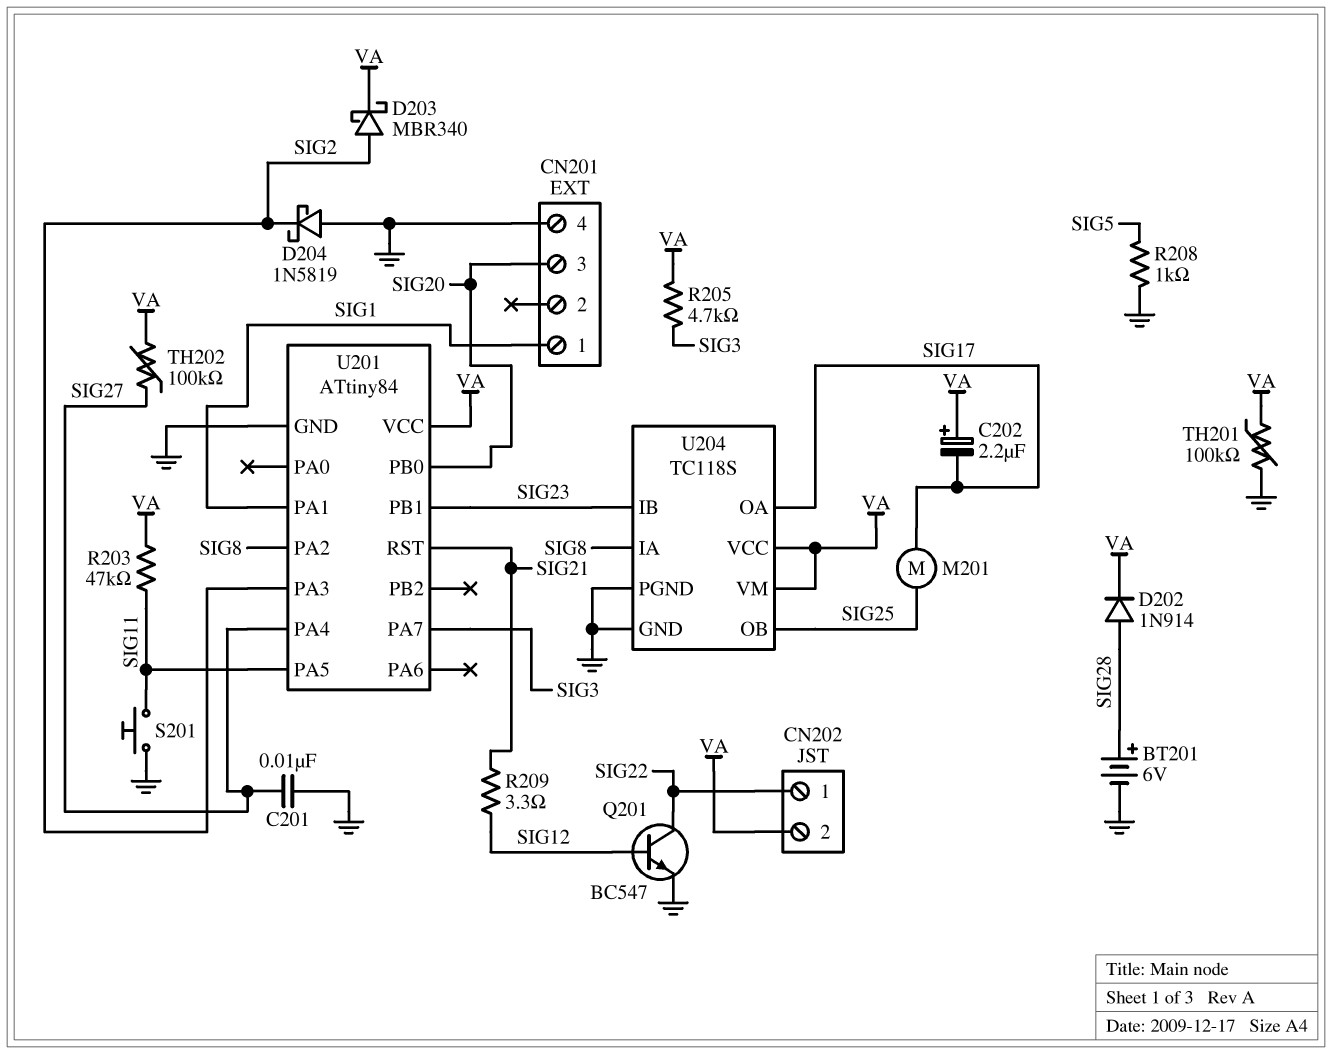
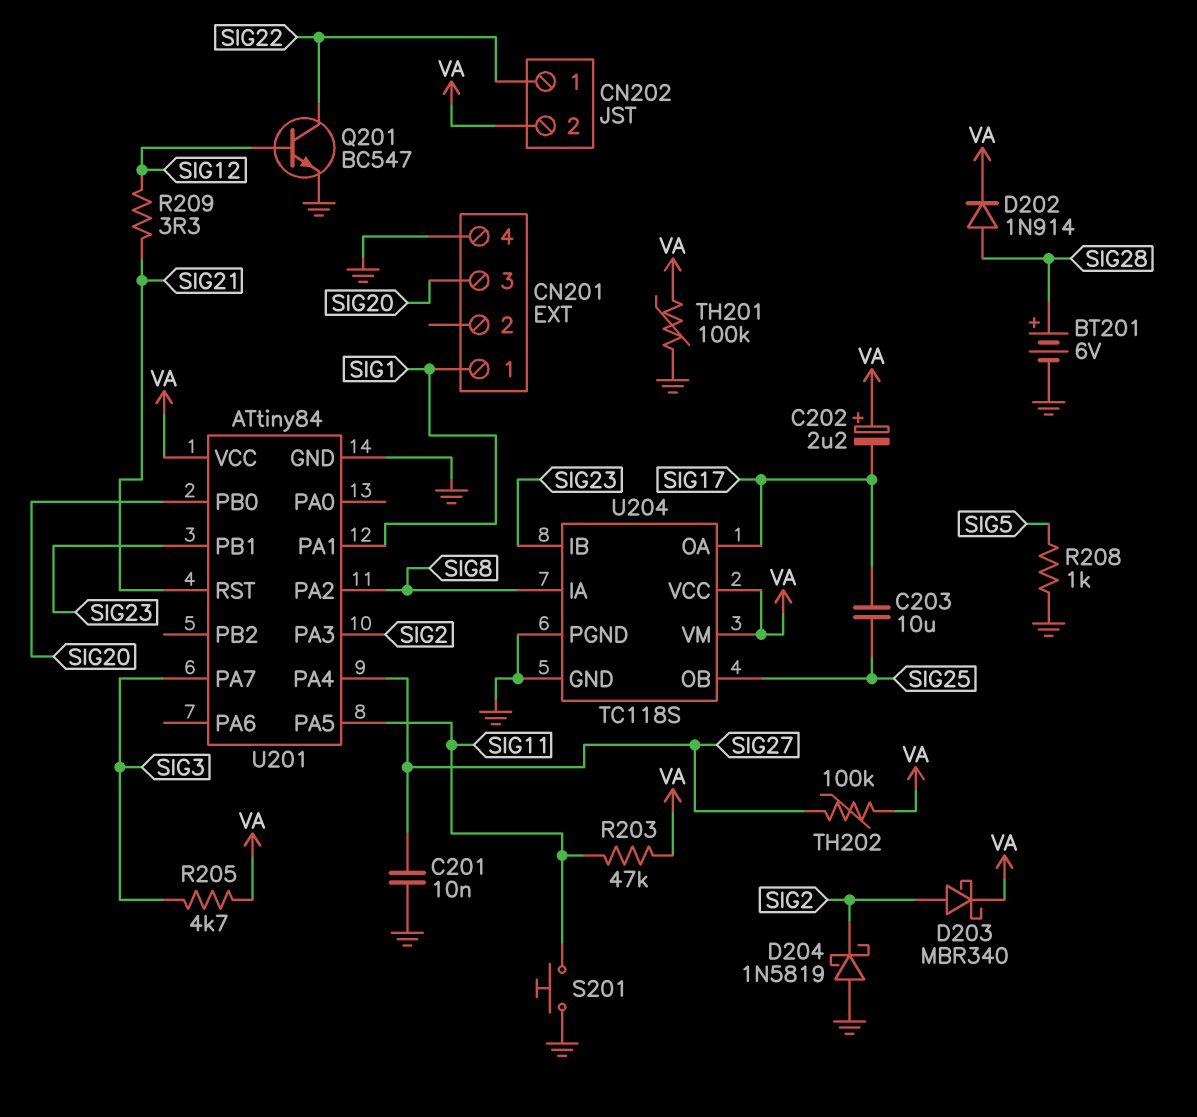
C203: none -> 10uF (SIG17, SIG25)
M201: motor (SIG17, SIG25) -> none

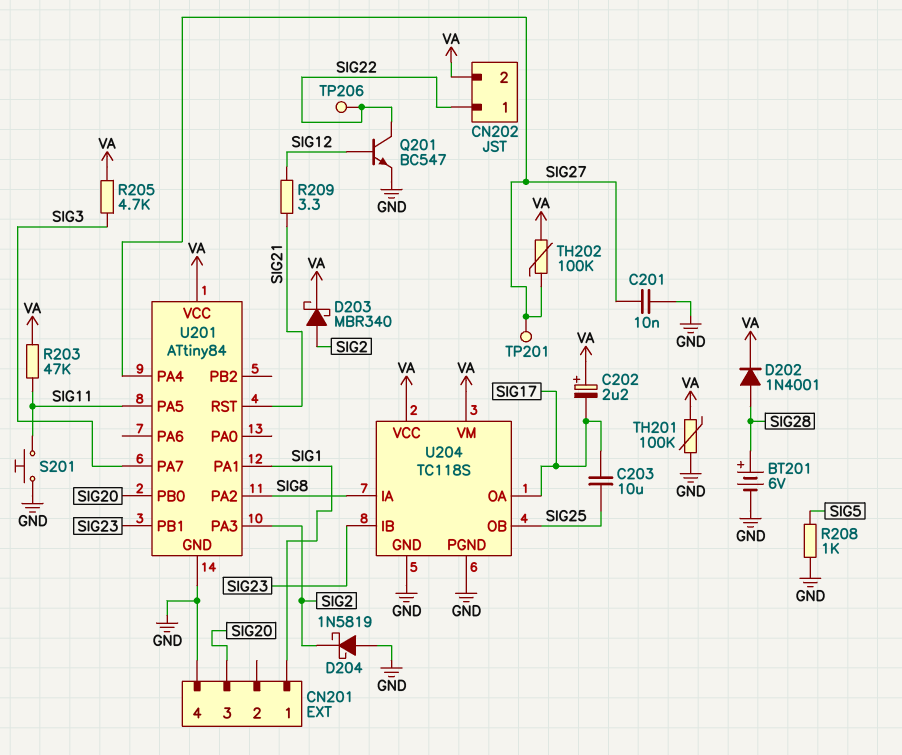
D202: diode 1N914 (A SIG28, K VA) -> diode 1N4001 (A SIG28, K VA)
TP201: none -> test point (SIG27)
TP206: none -> test point (SIG22)

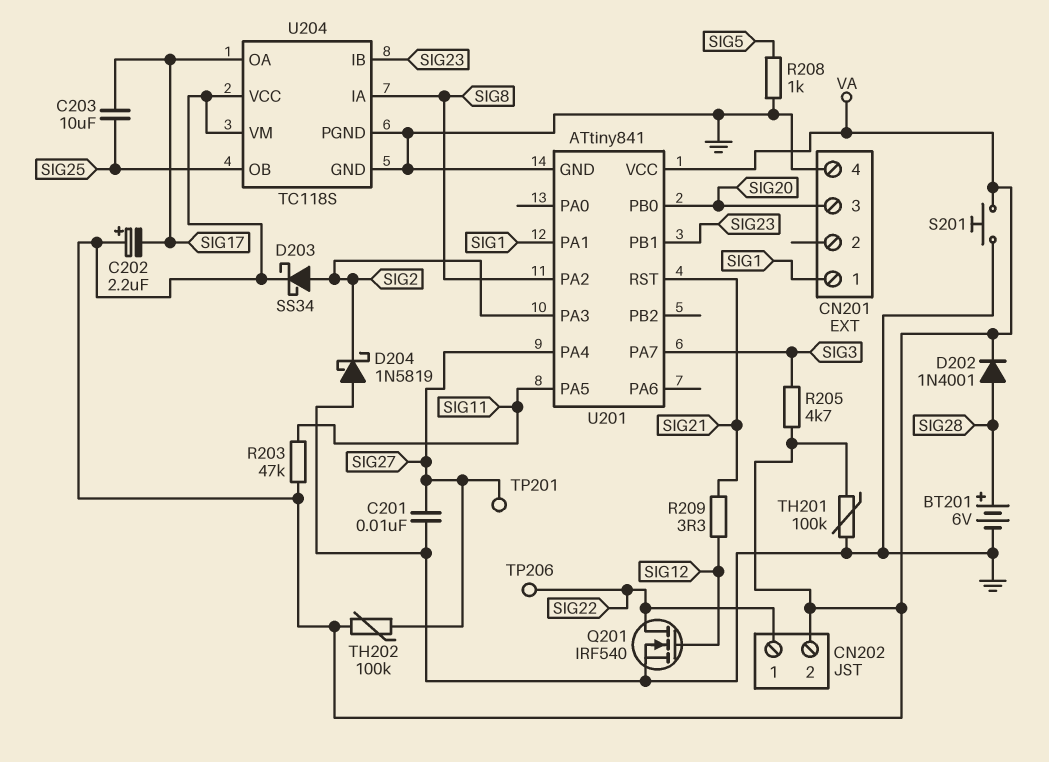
D203: schottky MBR340 (A SIG2, K VA) -> schottky SS34 (A SIG2, K VA)
Q201: NPN BC547 (B SIG12, C SIG22, E GND) -> NMOS IRF540 (G SIG12, D SIG22, S GND)
S201: button (GND, SIG11) -> button (GND, VA)
U201: ATtiny84 -> ATtiny841

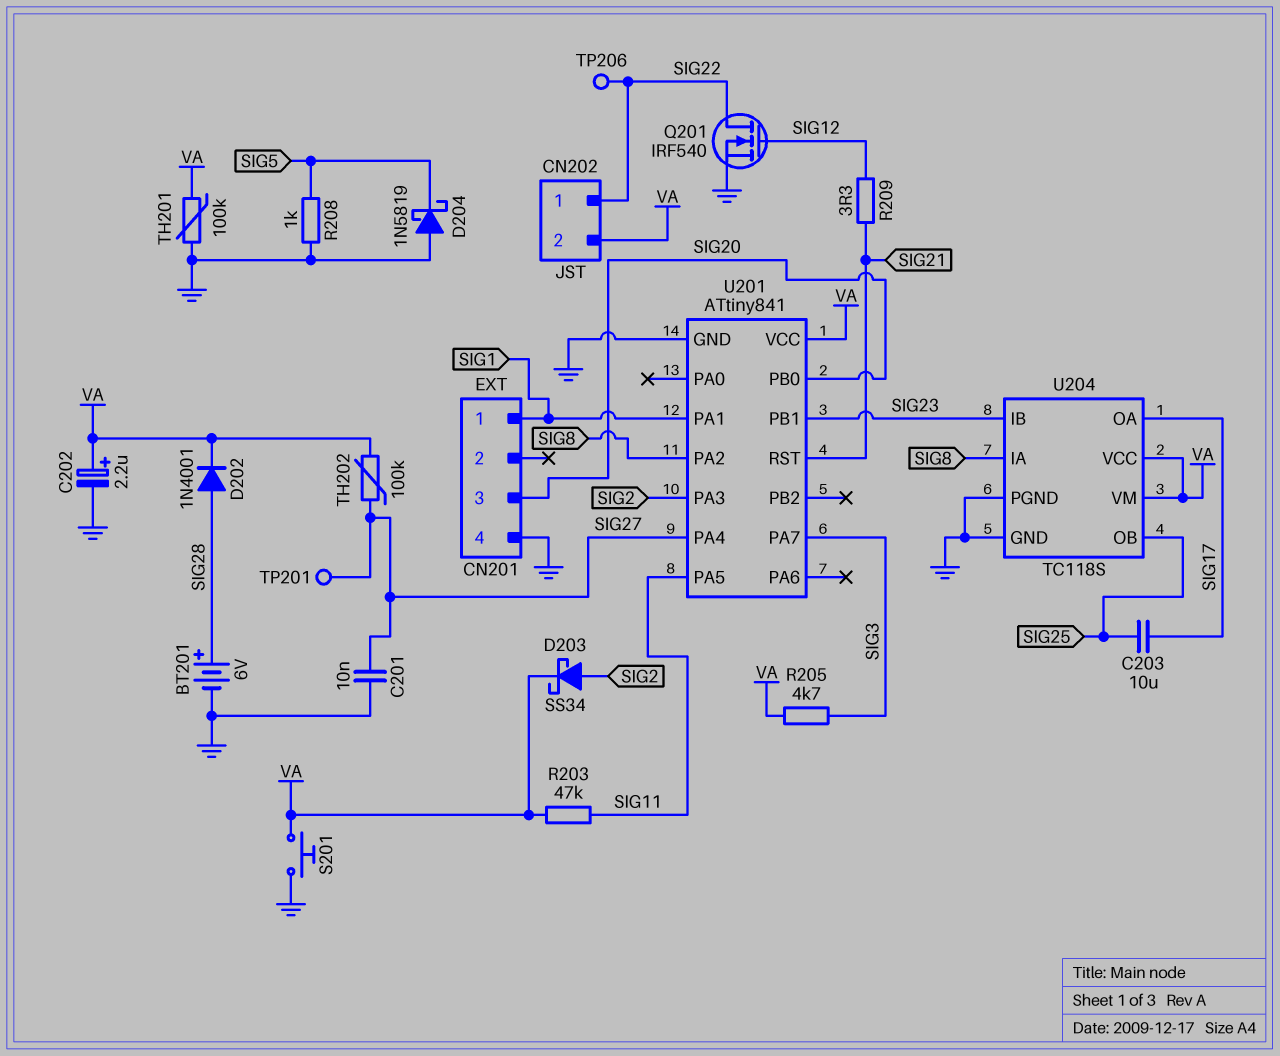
C202: 2.2uF (plus VA, minus SIG17) -> 2.2uF (plus VA, minus GND)
D204: schottky 1N5819 (A GND, K SIG2) -> schottky 1N5819 (A GND, K SIG5)

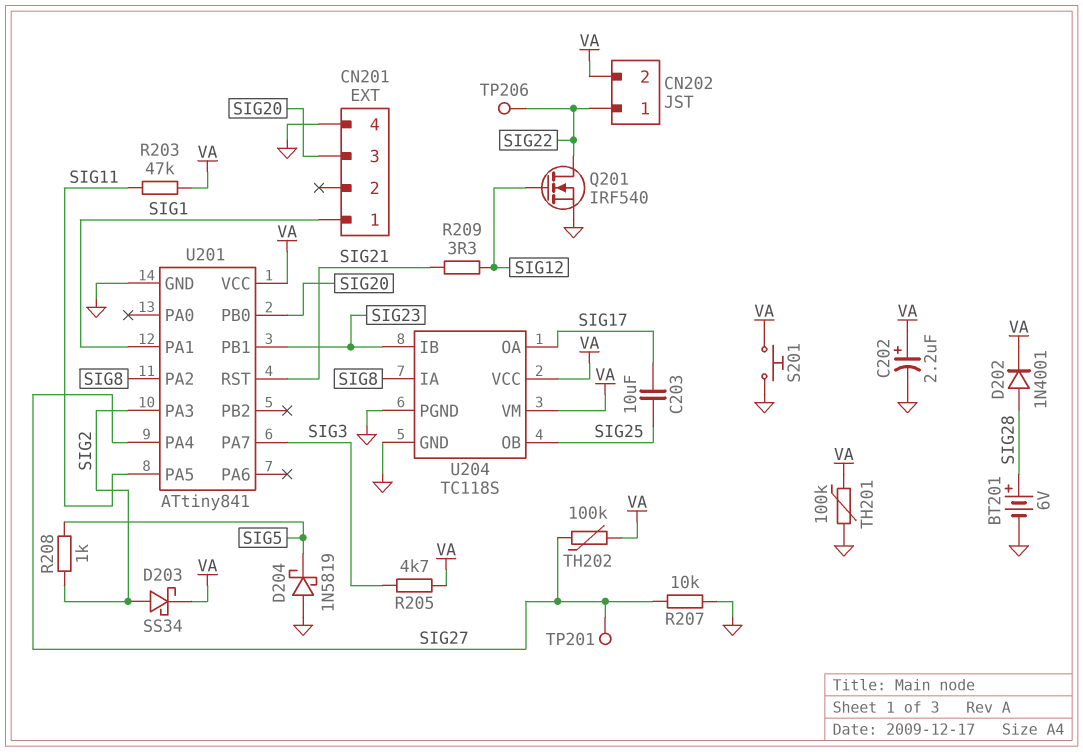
C201: 10nF (GND, SIG27) -> none
R207: none -> 10k (GND, SIG27)
R208: 1k (GND, SIG5) -> 1k (SIG2, SIG5)

